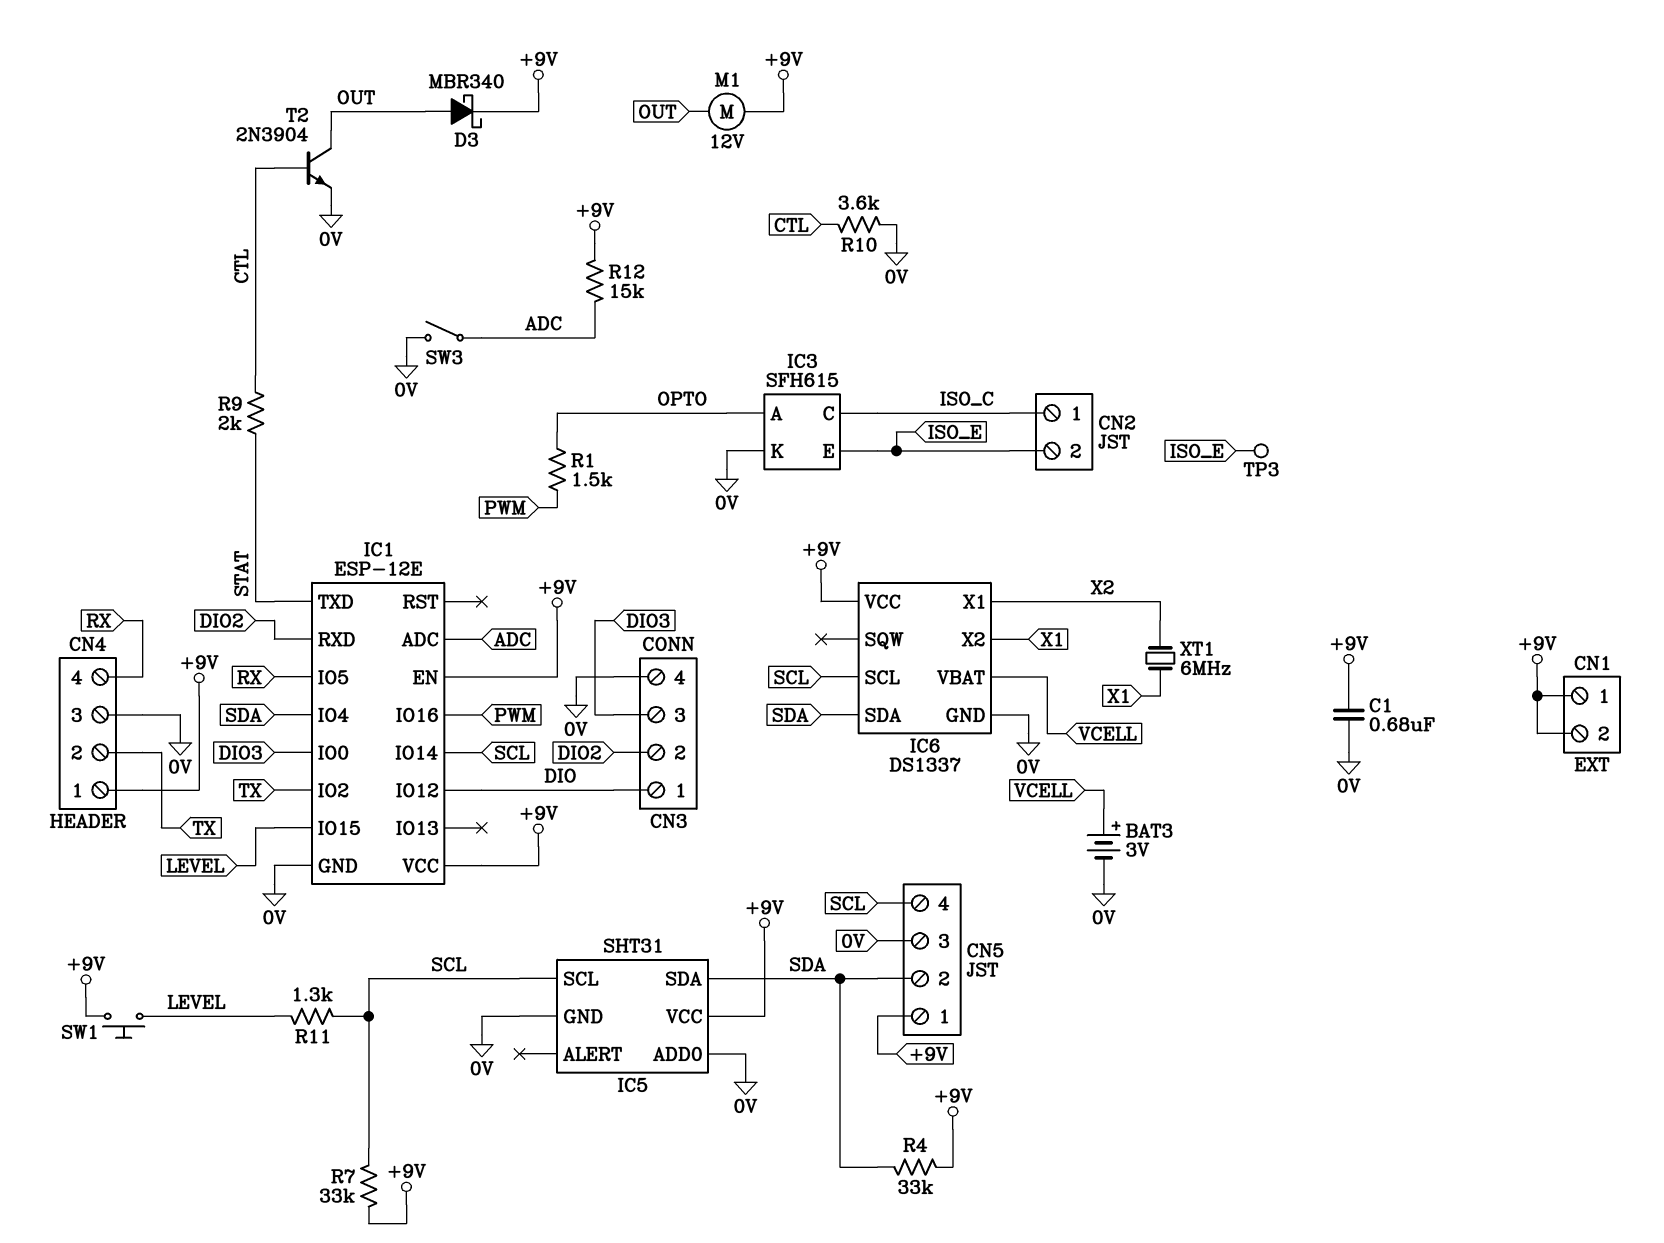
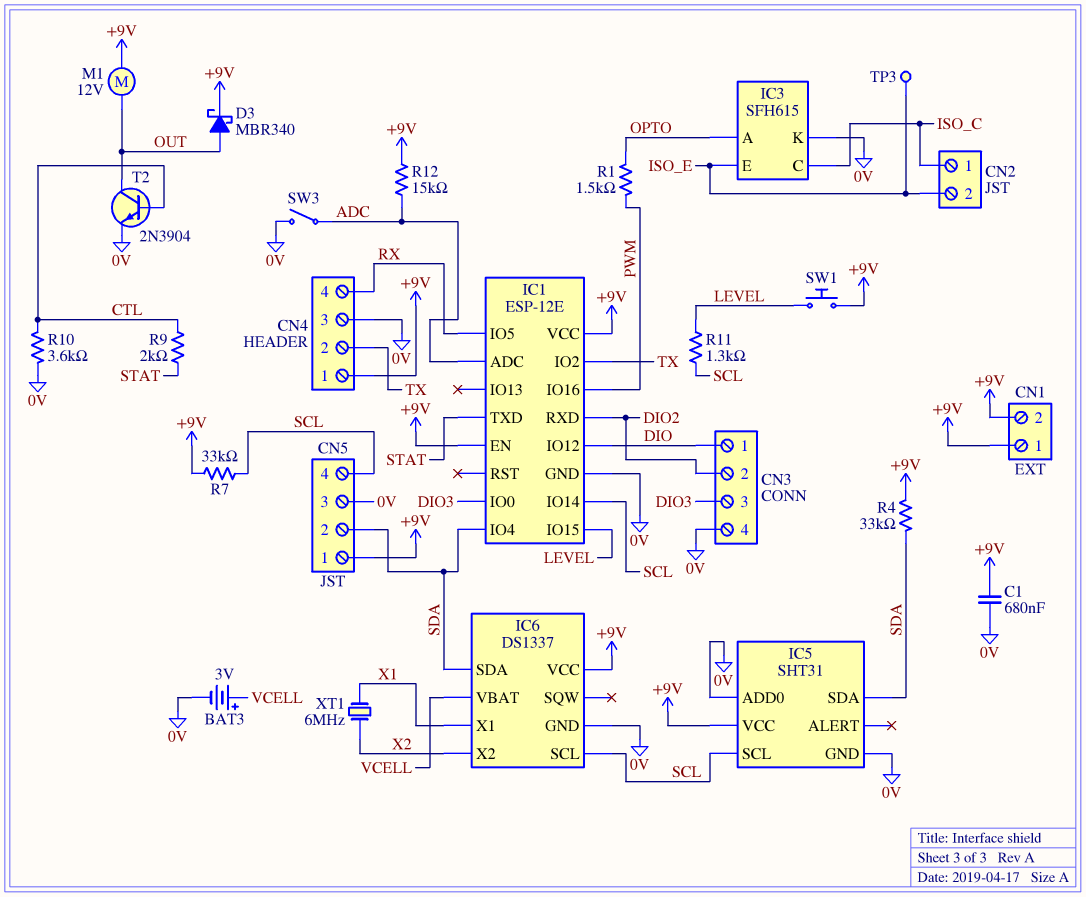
IC6 pin X1: X2 -> X1
IC6 pin X2: X1 -> X2

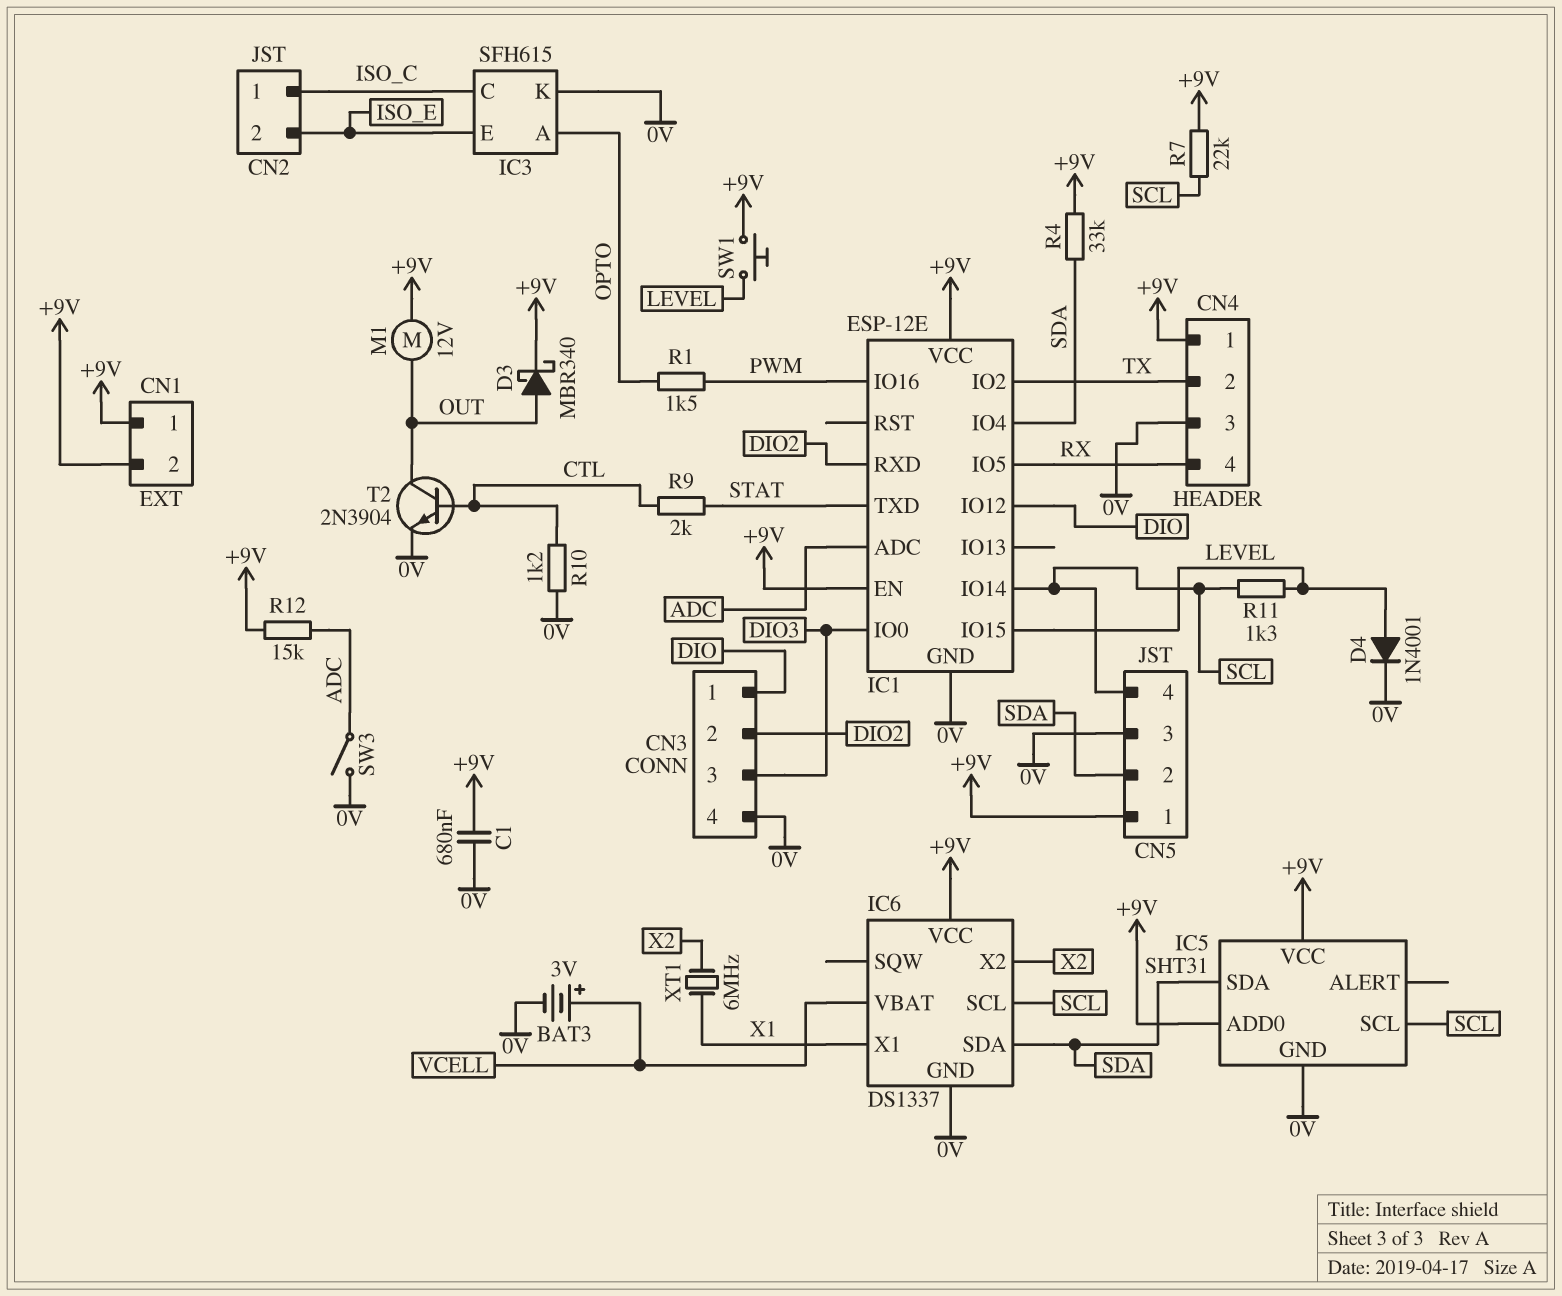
D4: none -> diode 1N4001 (A LEVEL, K 0V)
IC5 pin ADD0: 0V -> +9V
R7: 33k (+9V, SCL) -> 22k (+9V, SCL)
R10: 3.6k (0V, CTL) -> 1.2k (0V, CTL)
TP3: test point (ISO_E) -> none

